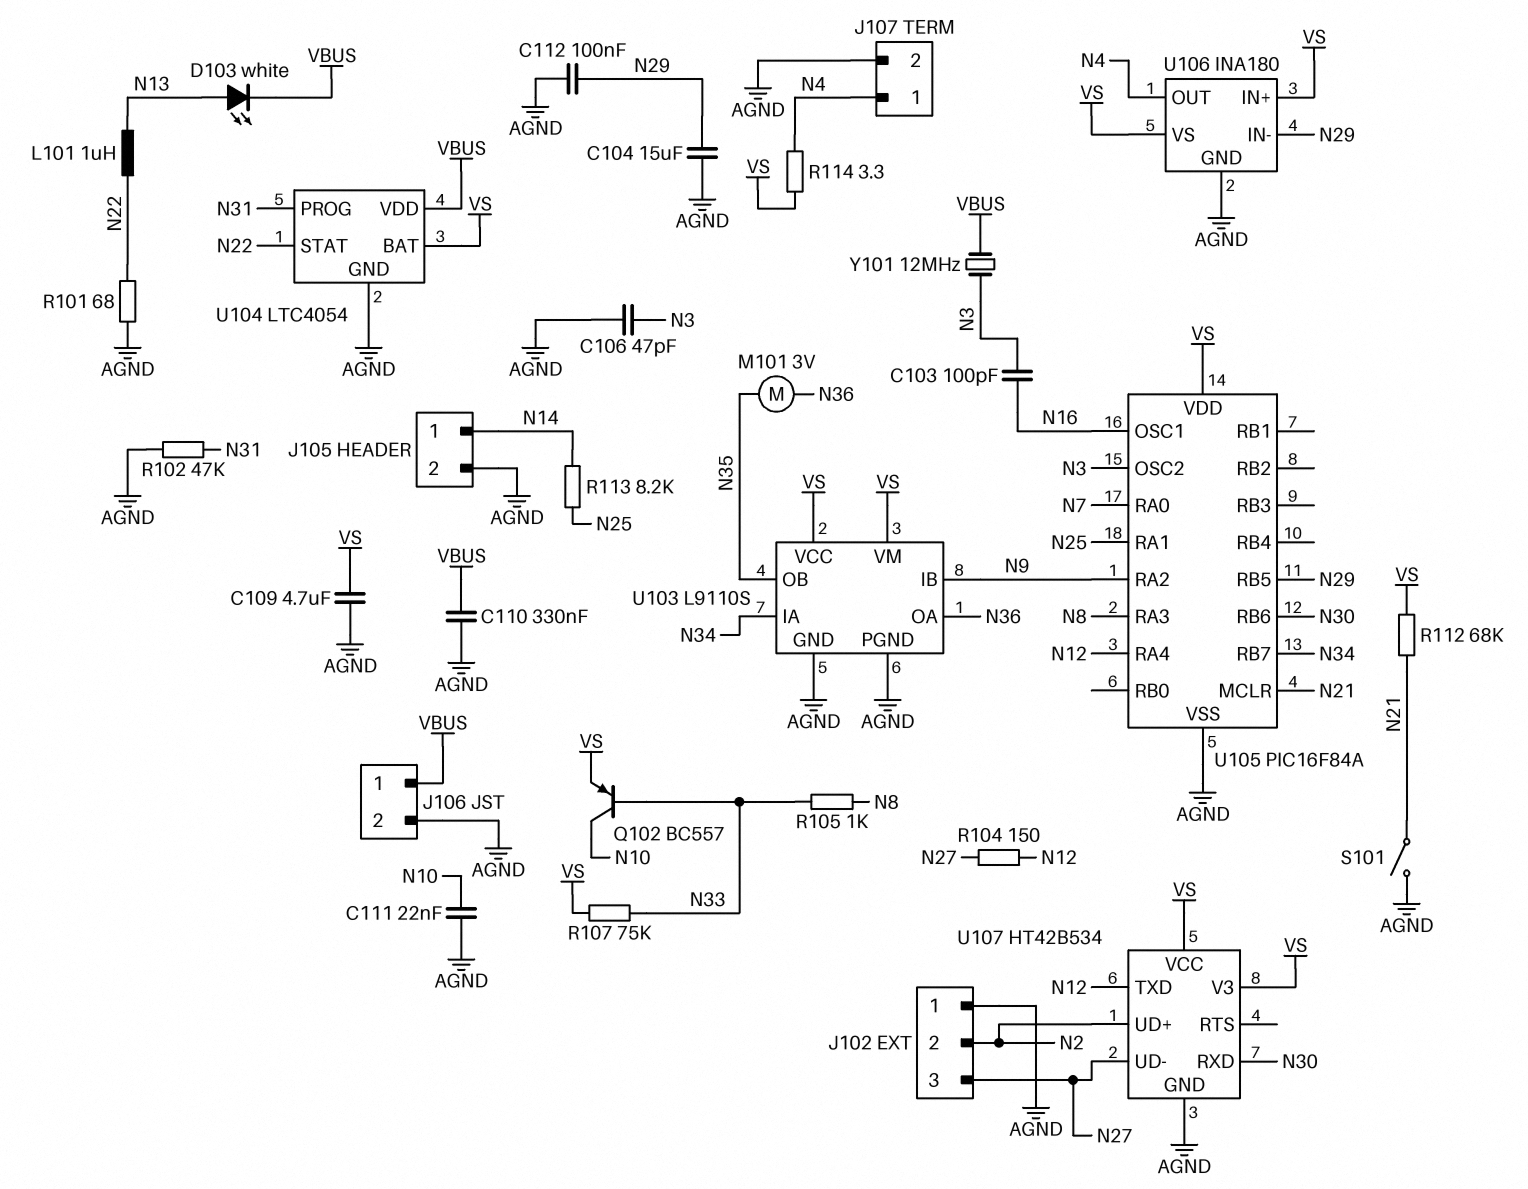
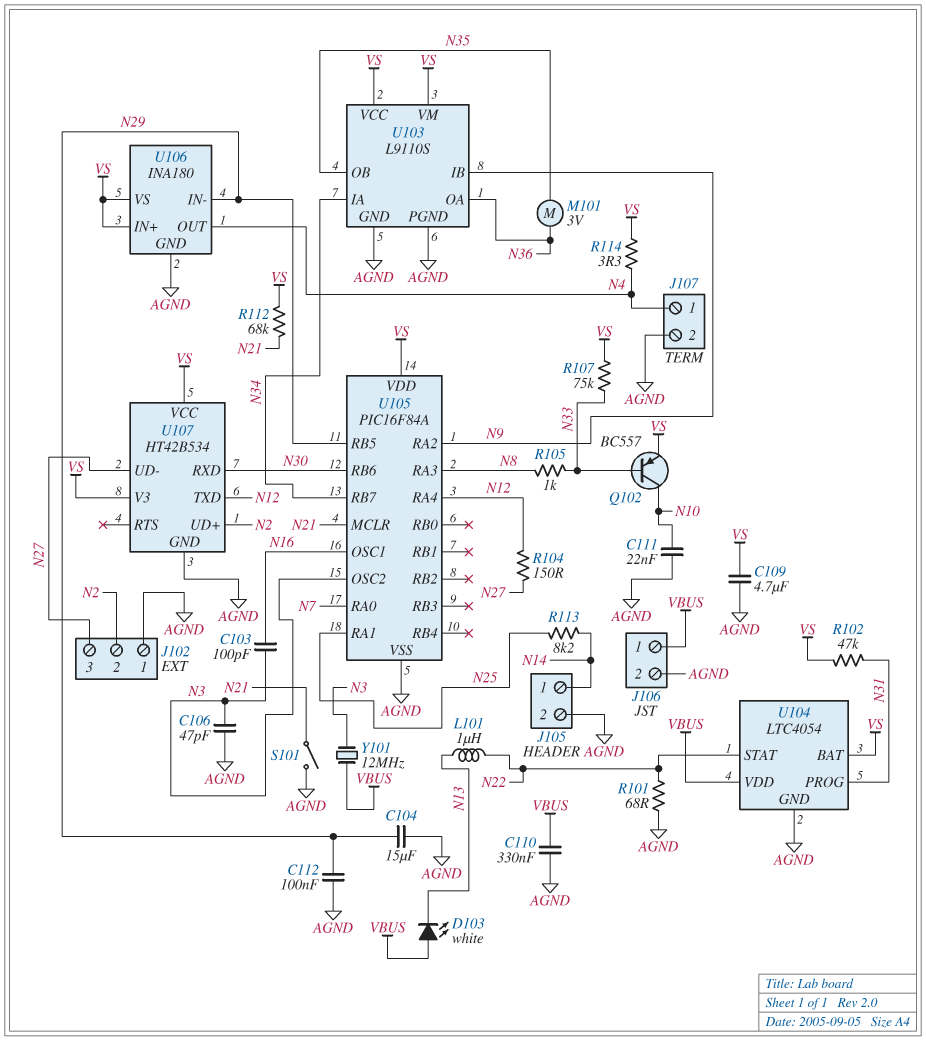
D103: LED white (A N13, K VBUS) -> LED white (A VBUS, K N13)
R102: 47k (AGND, N31) -> 47k (N31, VS)

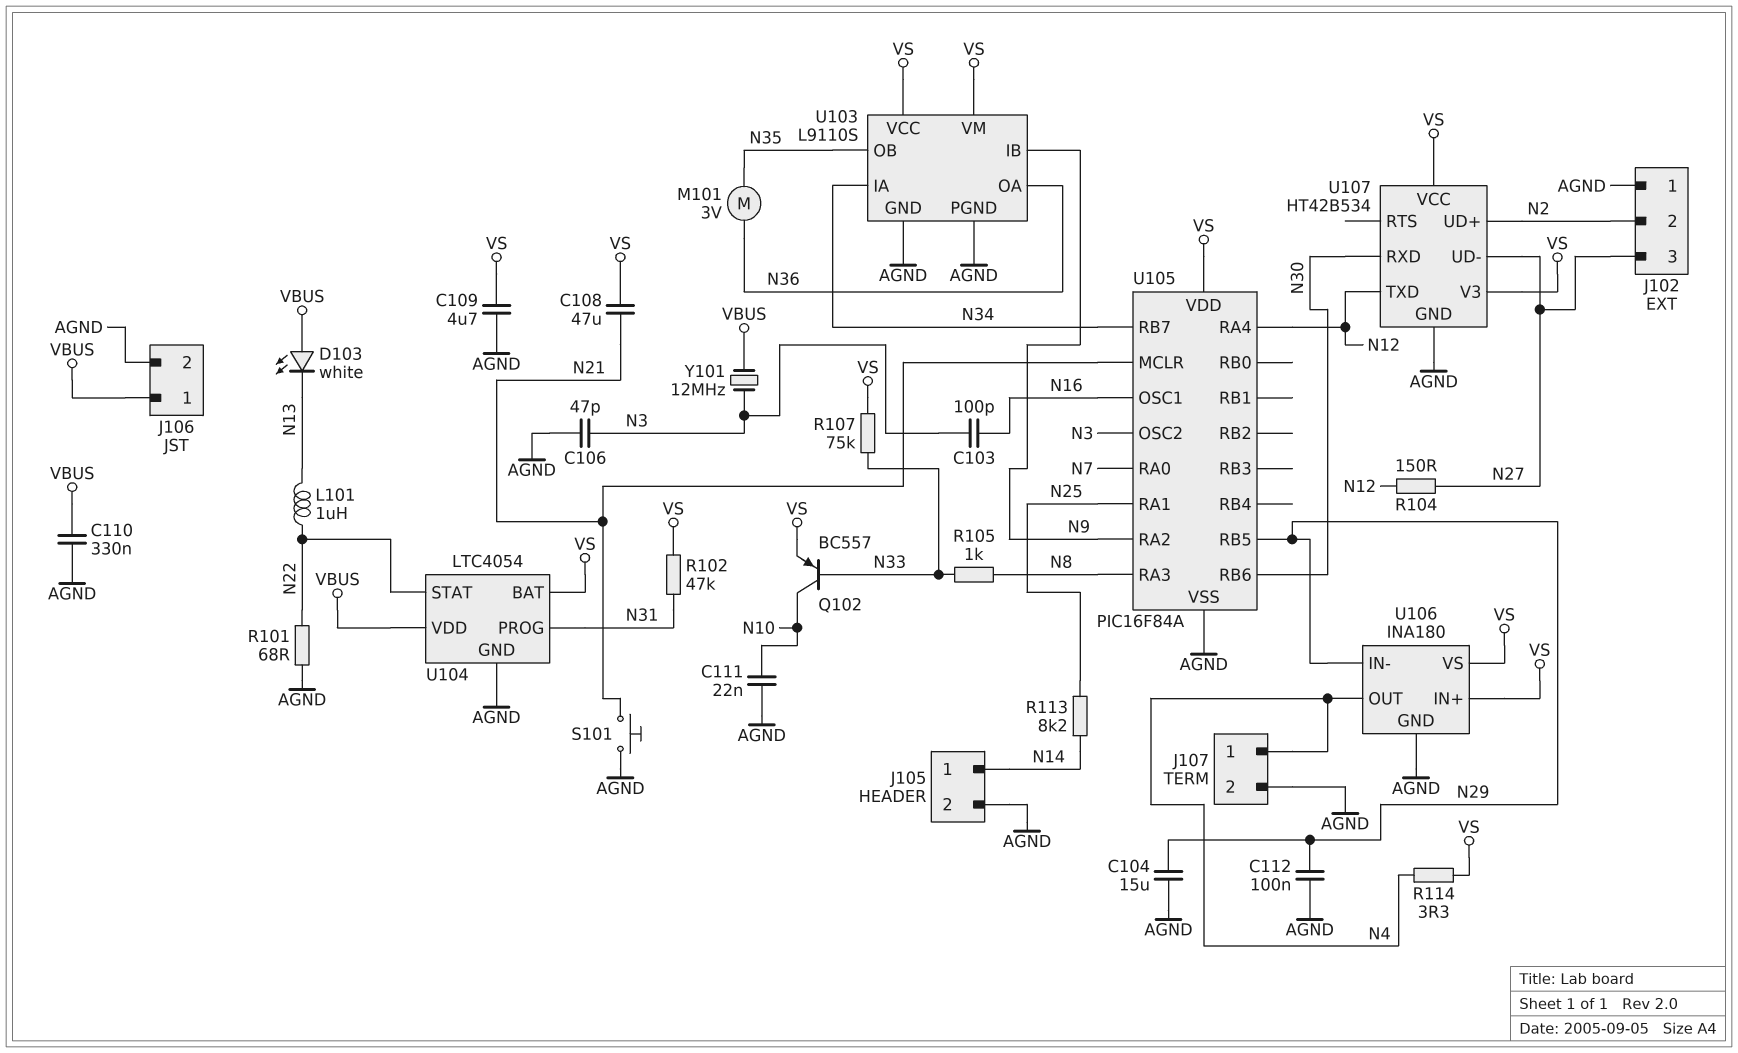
C108: none -> 47uF (N21, VS)
R112: 68k (N21, VS) -> none
S101: switch (AGND, N21) -> button (AGND, N21)

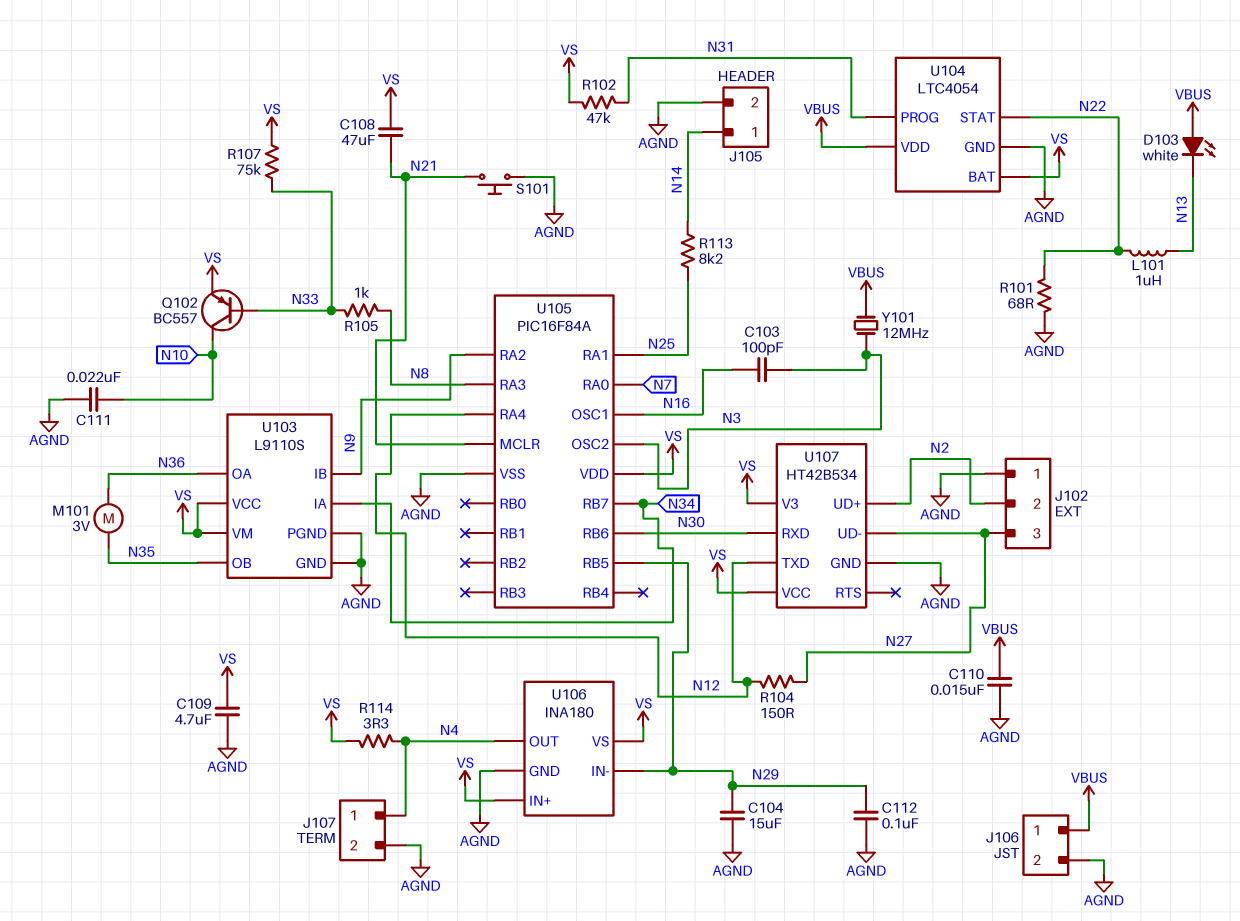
C106: 47pF (AGND, N3) -> none
C110: 330nF (AGND, VBUS) -> 15nF (AGND, VBUS)

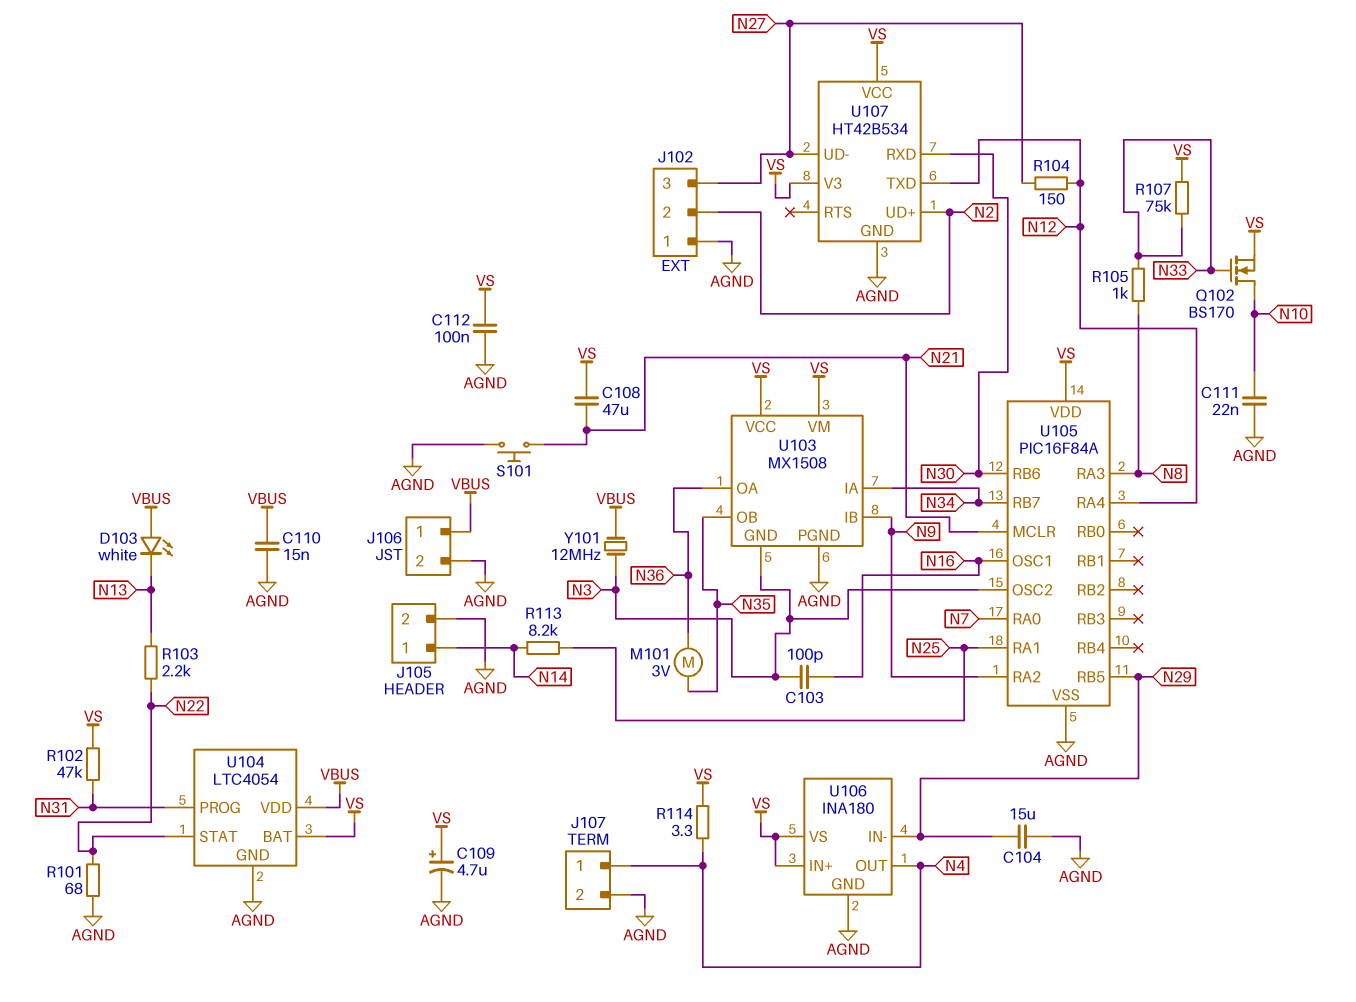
C109: 4.7uF (AGND, VS) -> 4.7uF (plus VS, minus AGND)
C112: 100nF (AGND, N29) -> 100nF (AGND, VS)
L101: 1uH (N13, N22) -> none
Q102: PNP BC557 (B N33, C N10, E VS) -> NMOS BS170 (G N33, D N10, S VS)
R103: none -> 2.2k (N13, N22)
U103: L9110S -> MX1508
U103 pin GND: AGND -> N3

